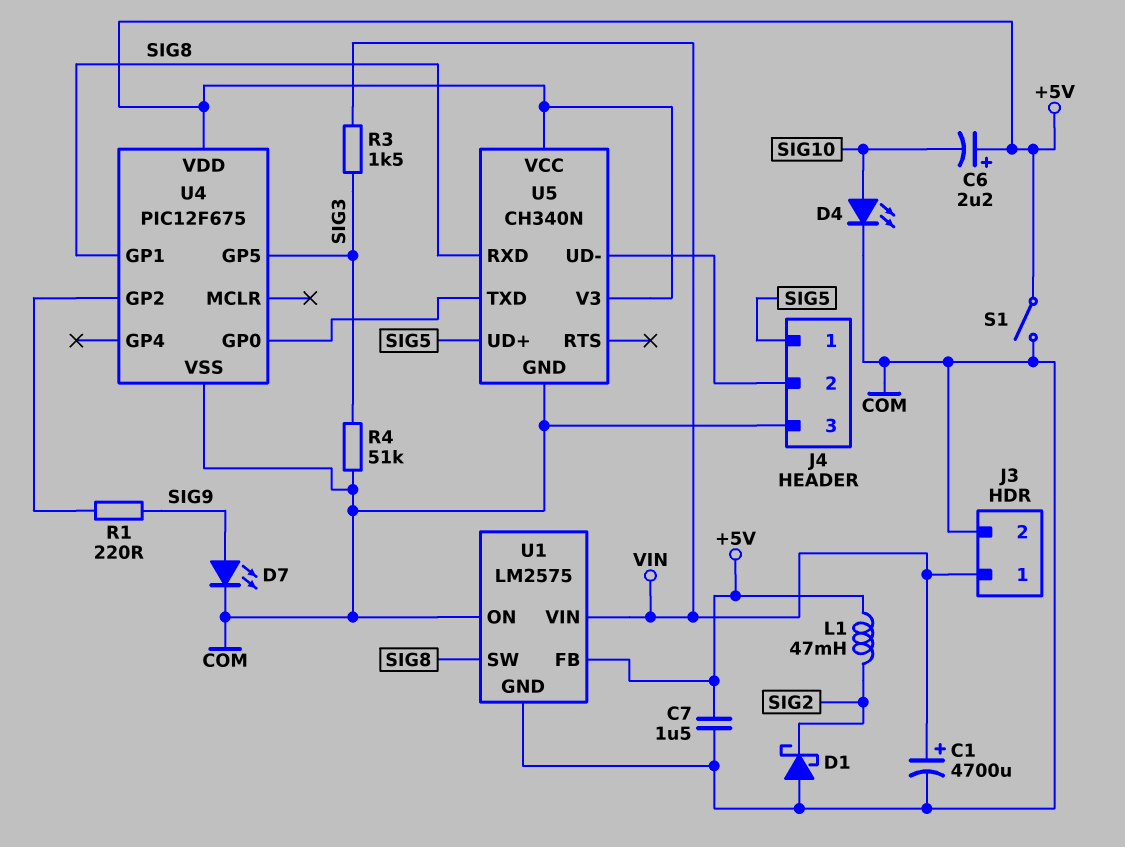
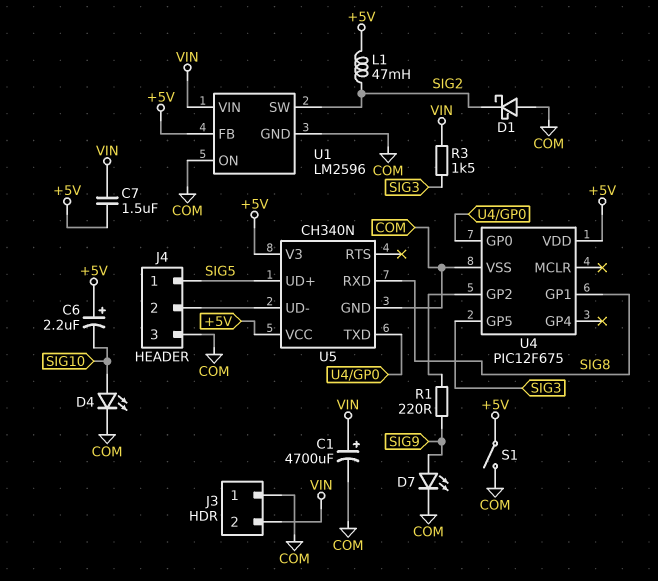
C7: 1.5uF (+5V, COM) -> 1.5uF (+5V, VIN)
J3 pin 1: VIN -> COM
J3 pin 2: COM -> VIN
R4: 51k (COM, SIG3) -> none
U1: LM2575 -> LM2596
U1 pin SW: SIG8 -> SIG2

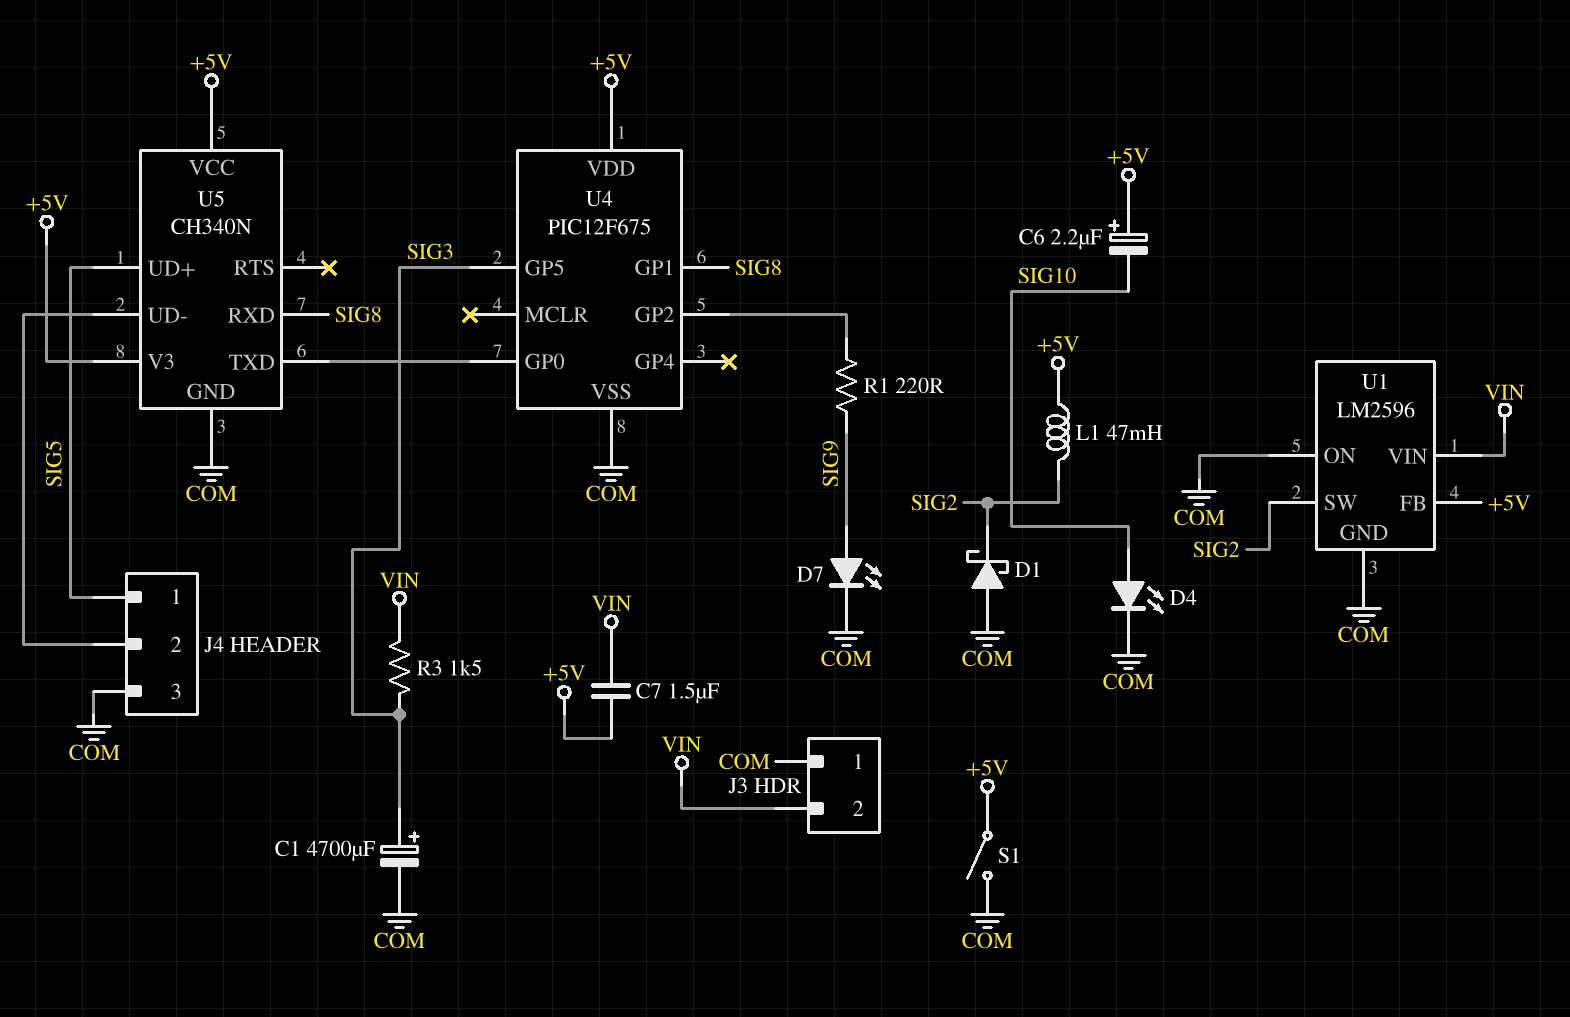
C1: 4700uF (plus VIN, minus COM) -> 4700uF (plus SIG3, minus COM)

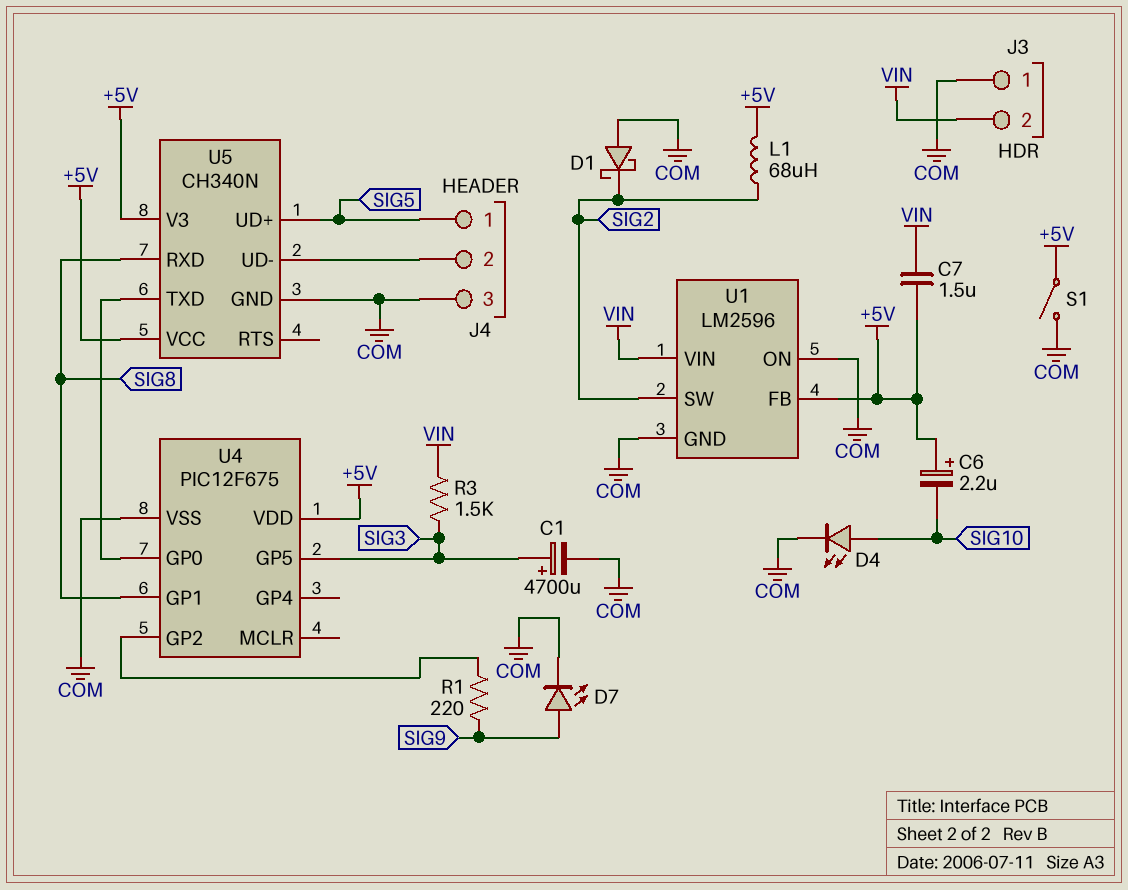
L1: 47mH (+5V, SIG2) -> 68uH (+5V, SIG2)

